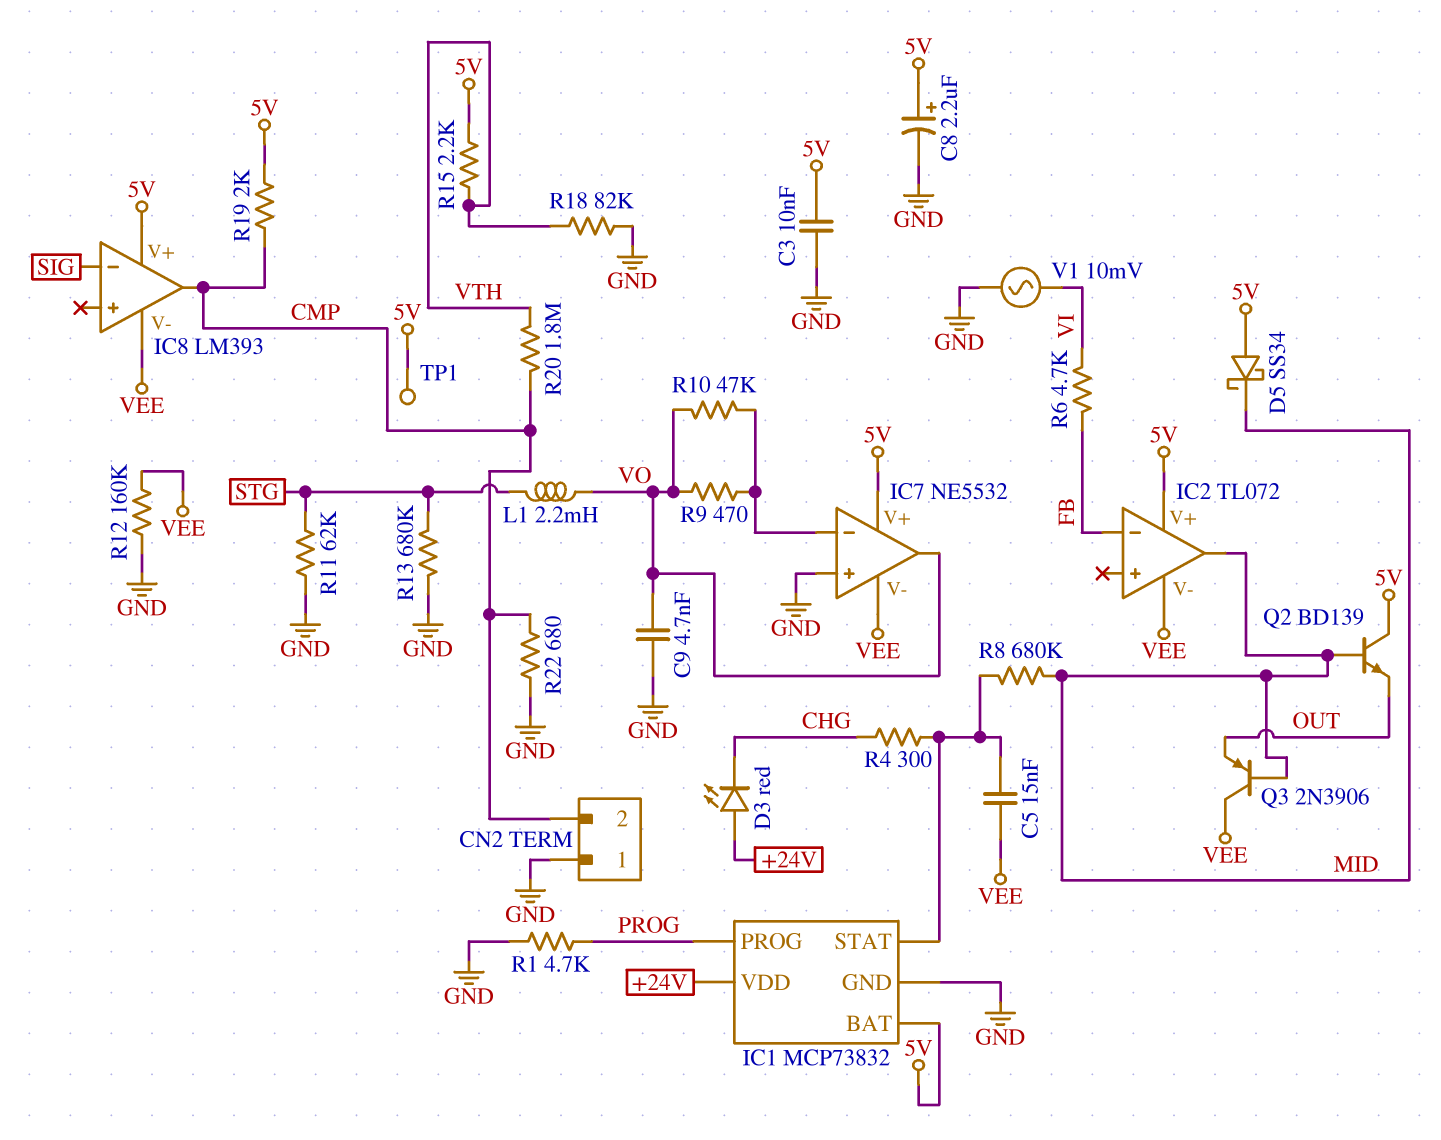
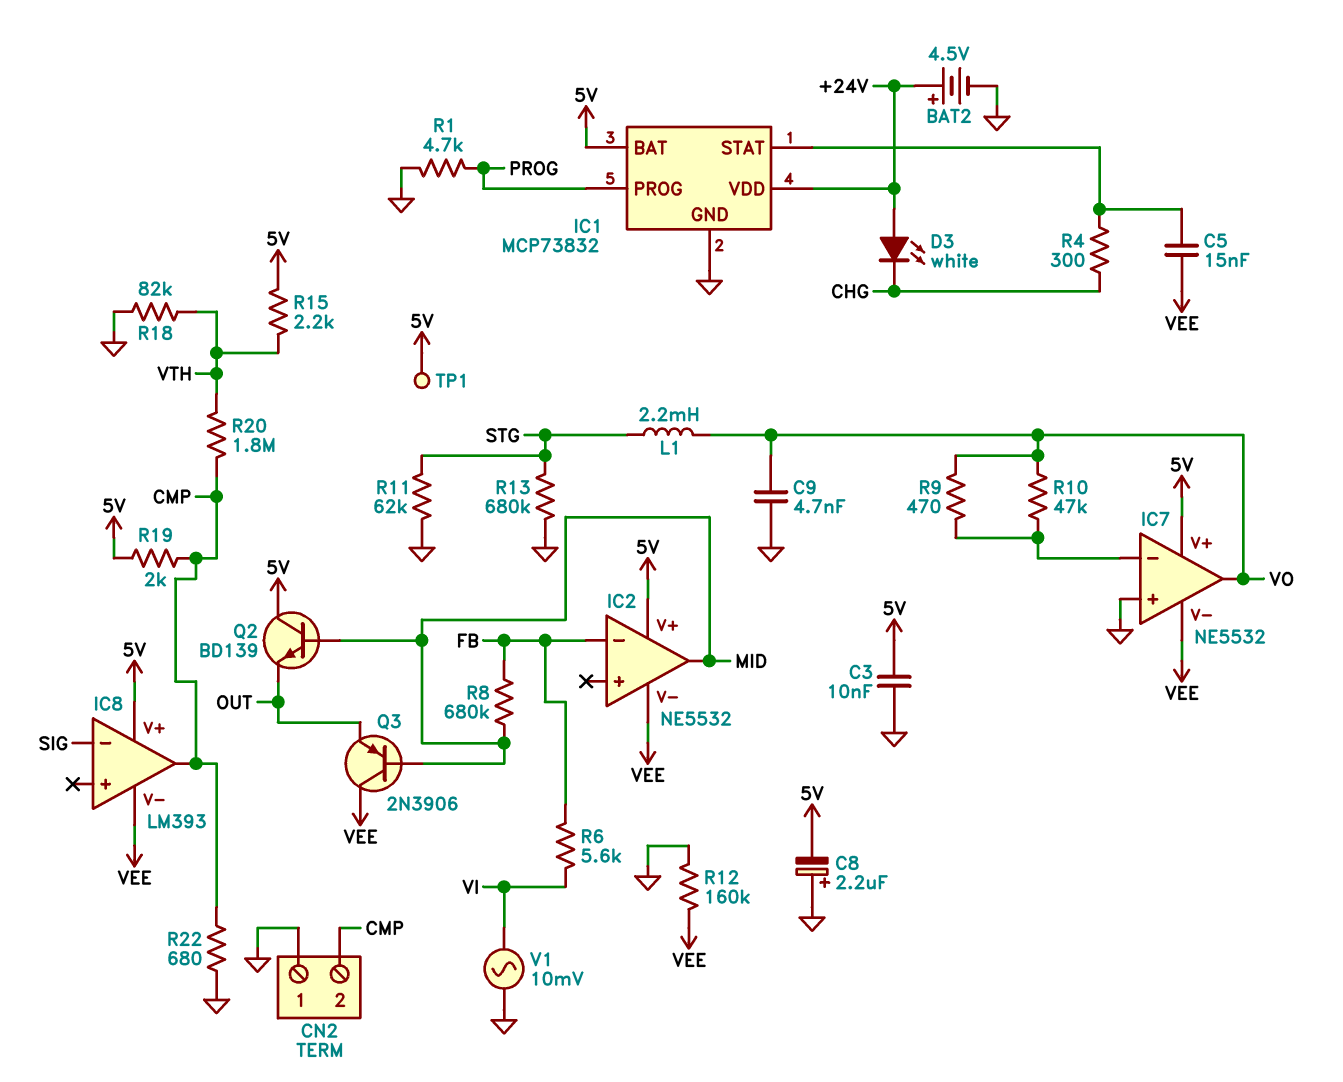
BAT2: none -> 4.5V (plus +24V, minus GND)
C8: 2.2uF (plus 5V, minus GND) -> 2.2uF (plus GND, minus 5V)
D3: LED red (A +24V, K CHG) -> LED white (A +24V, K CHG)
D5: schottky SS34 (A 5V, K MID) -> none
IC2: TL072 -> NE5532
R6: 4.7k (FB, VI) -> 5.6k (FB, VI)
R8: 680k (IC1/STAT, MID) -> 680k (FB, MID)

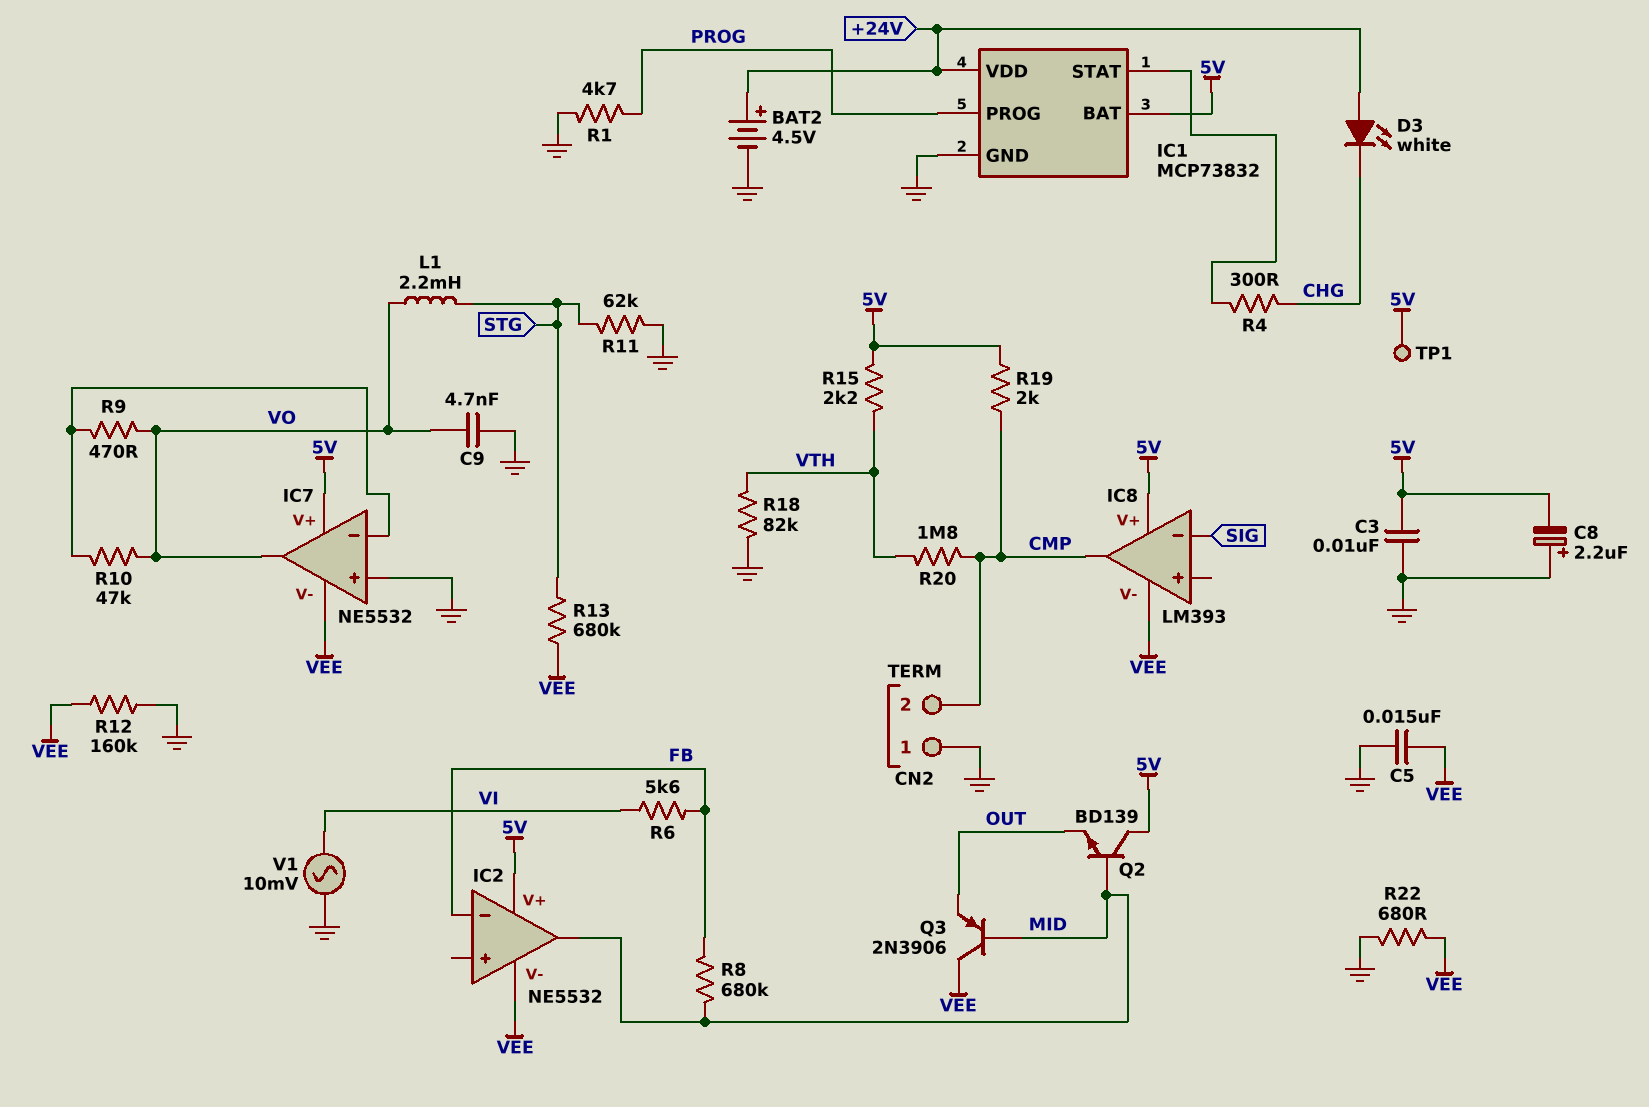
C5: 15nF (IC1/STAT, VEE) -> 15nF (GND, VEE)
R13: 680k (GND, STG) -> 680k (STG, VEE)
R22: 680 (CMP, GND) -> 680 (GND, VEE)

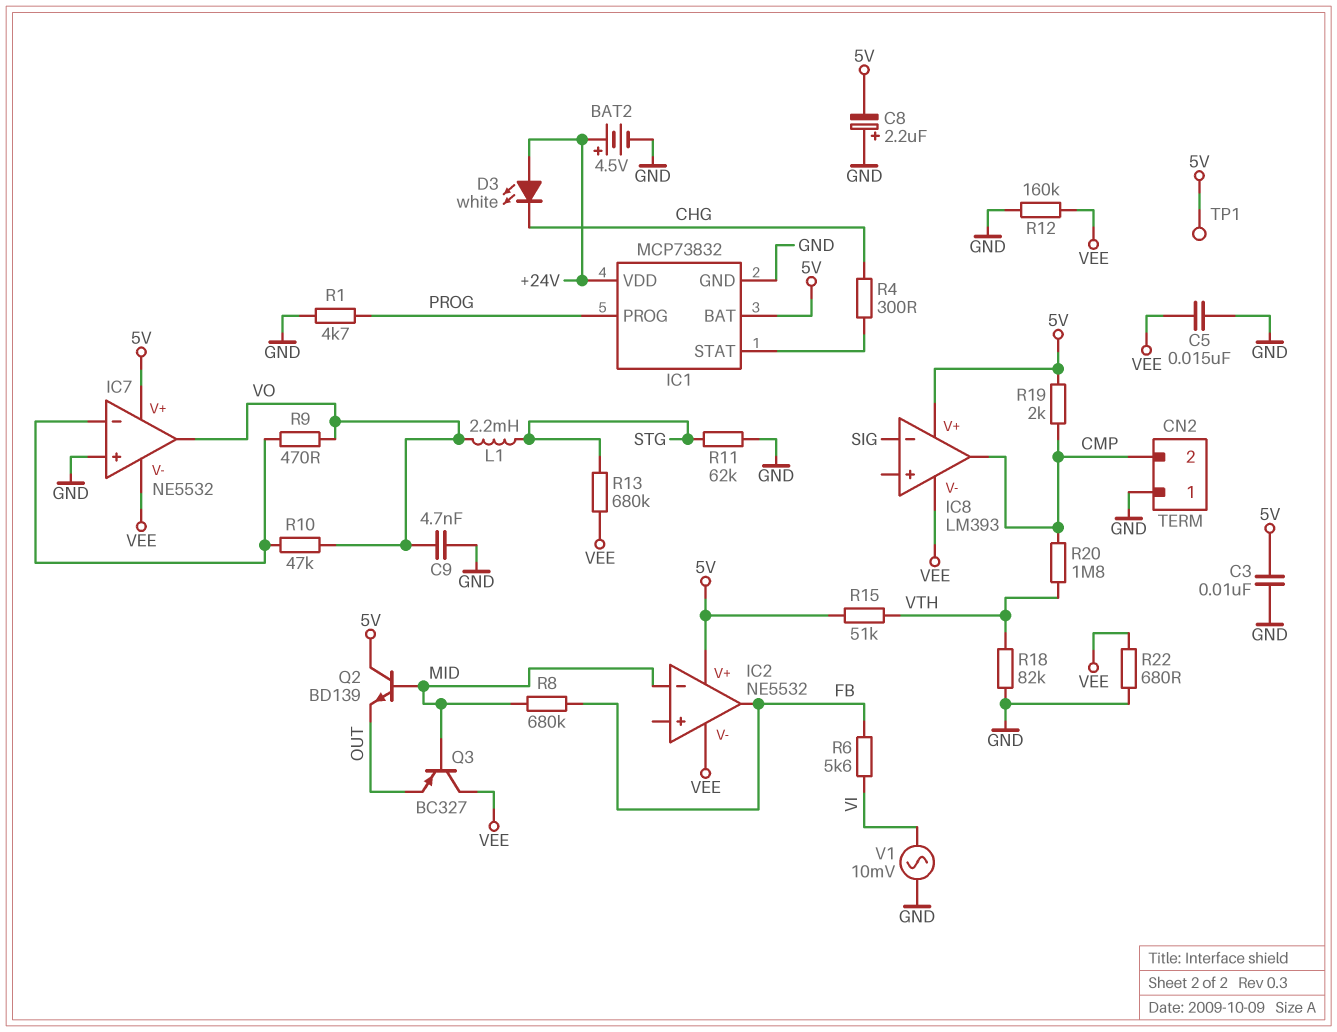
IC2 pin in-: FB -> MID
IC2 pin out: MID -> FB
Q3: PNP 2N3906 (B MID, C VEE, E OUT) -> PNP BC327 (B MID, C VEE, E OUT)
R15: 2.2k (5V, VTH) -> 51k (5V, VTH)

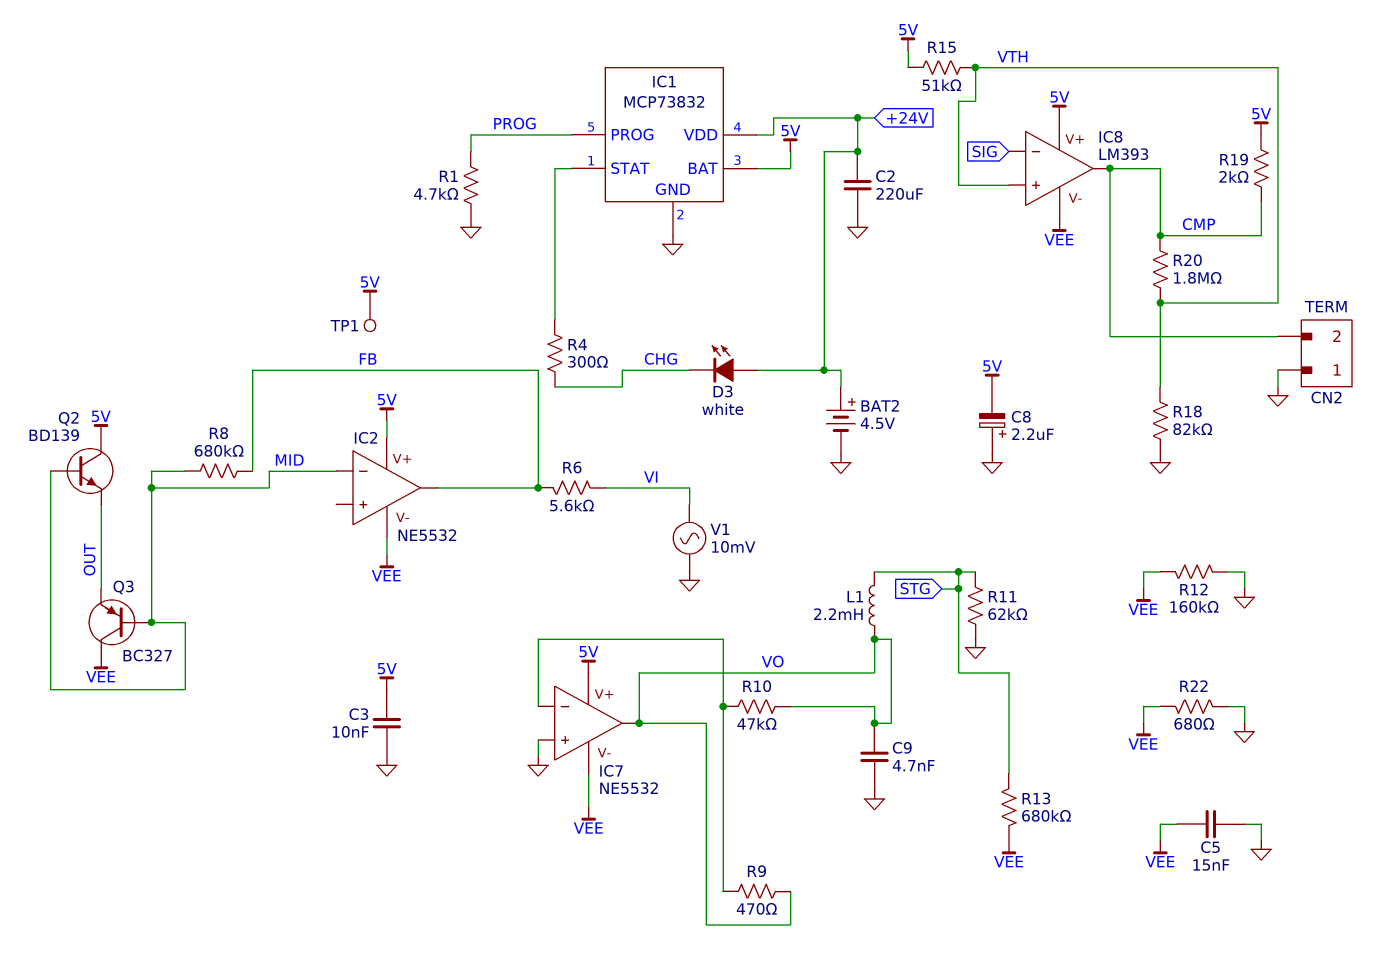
C2: none -> 220uF (+24V, GND)
IC8 pin in+: none -> VTH

